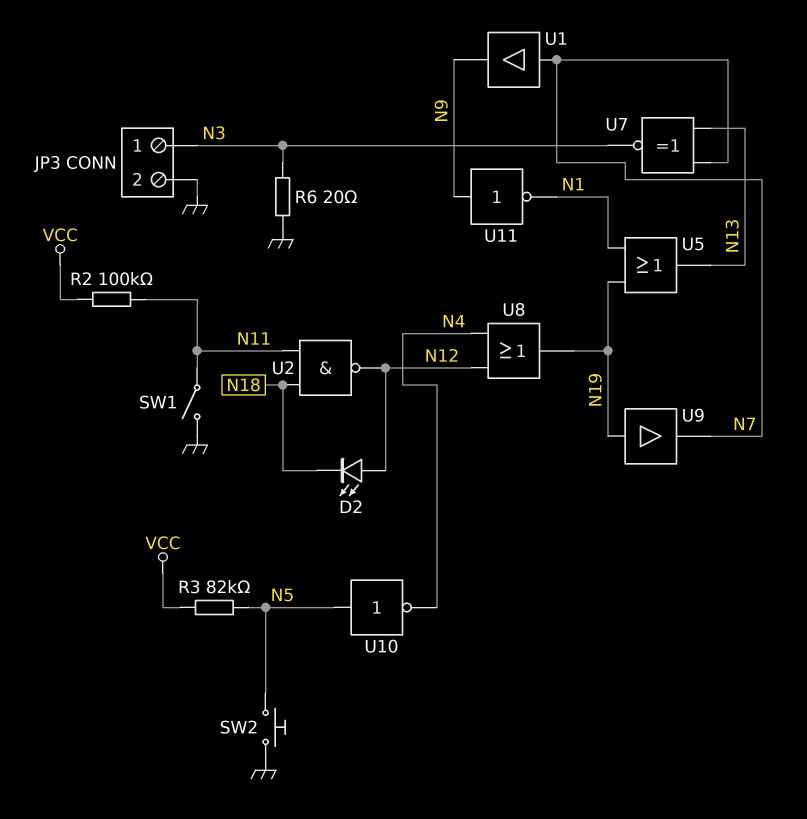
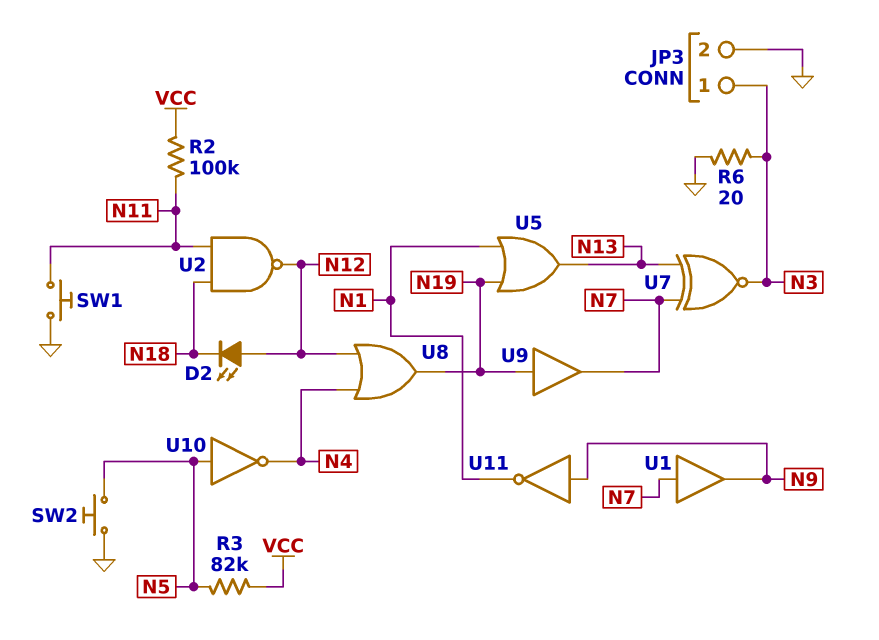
SW1: switch (GND, N11) -> button (GND, N11)

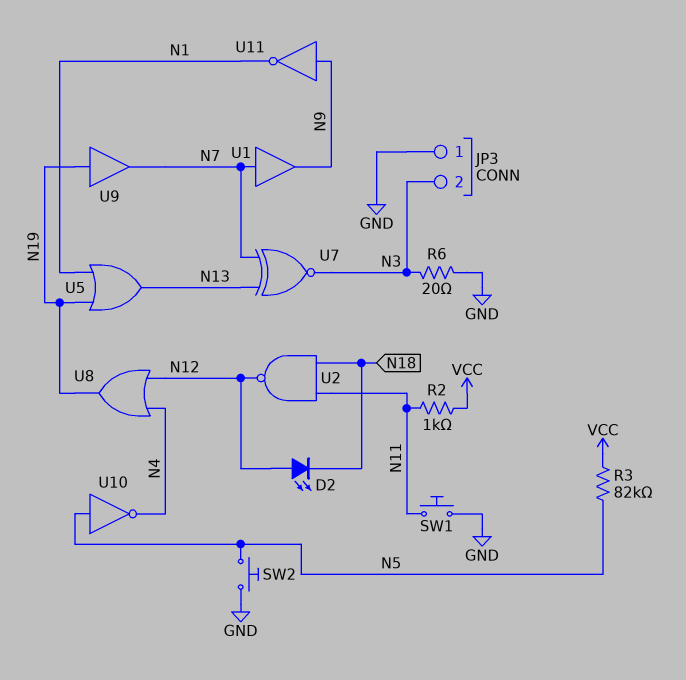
JP3 pin 1: N3 -> GND
JP3 pin 2: GND -> N3
R2: 100k (N11, VCC) -> 1k (N11, VCC)

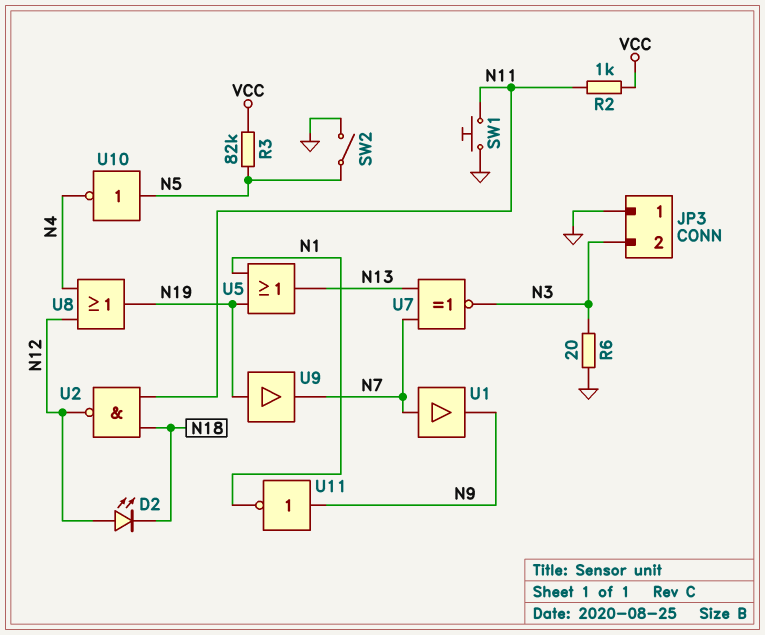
SW2: button (GND, N5) -> switch (GND, N5)

